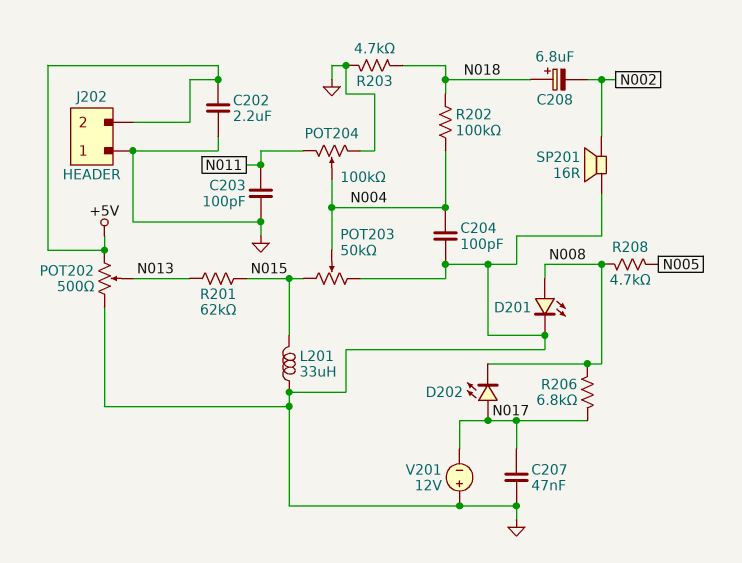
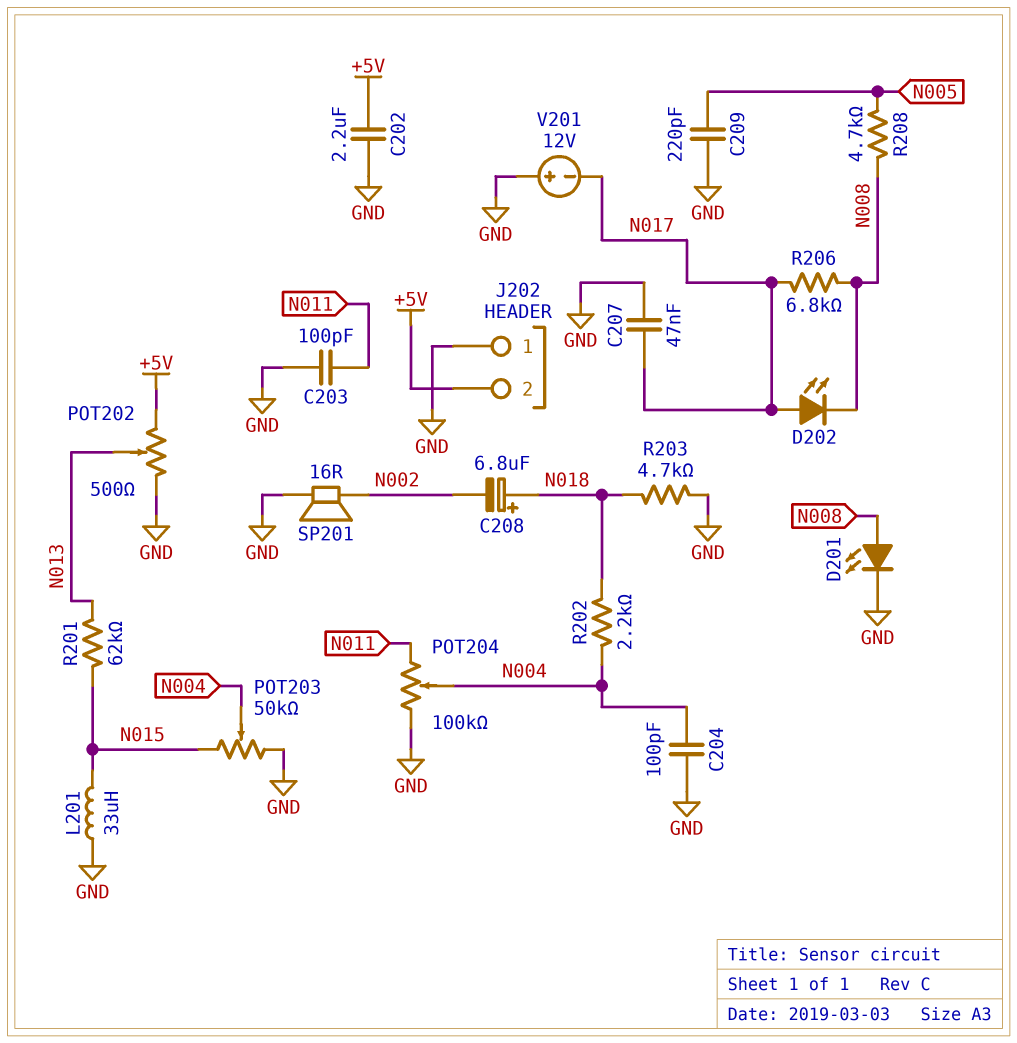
C209: none -> 220pF (GND, N005)
R202: 100k (N004, N018) -> 2.2k (N004, N018)

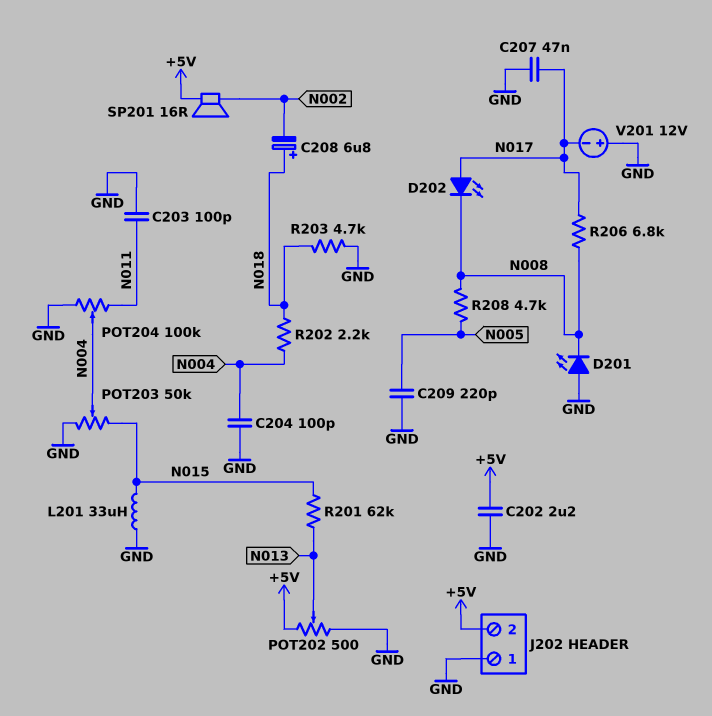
D201: LED (A N008, K GND) -> LED (A GND, K N008)
SP201: speaker 16R (GND, N002) -> speaker 16R (+5V, N002)

